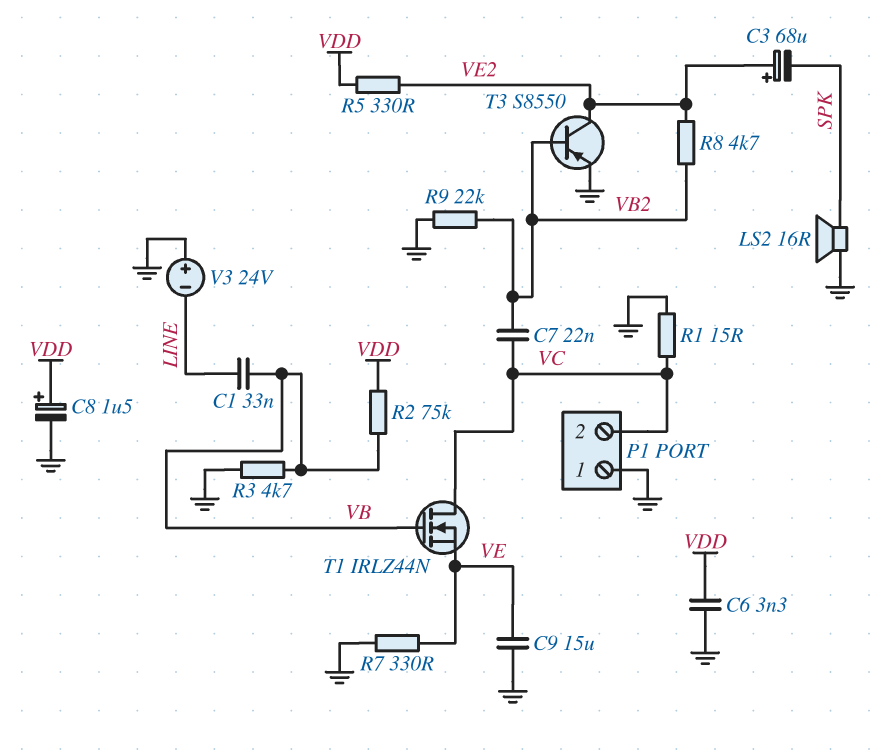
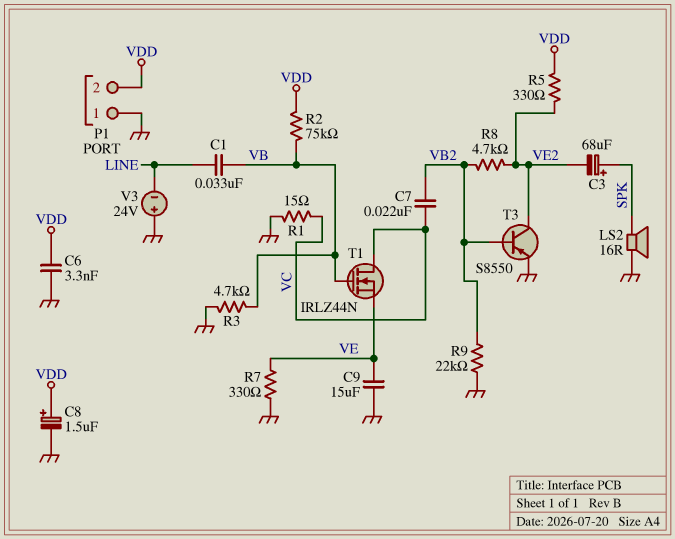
C3: 68uF (plus VE2, minus SPK) -> 68uF (plus SPK, minus VE2)
P1 pin 2: VC -> VDD

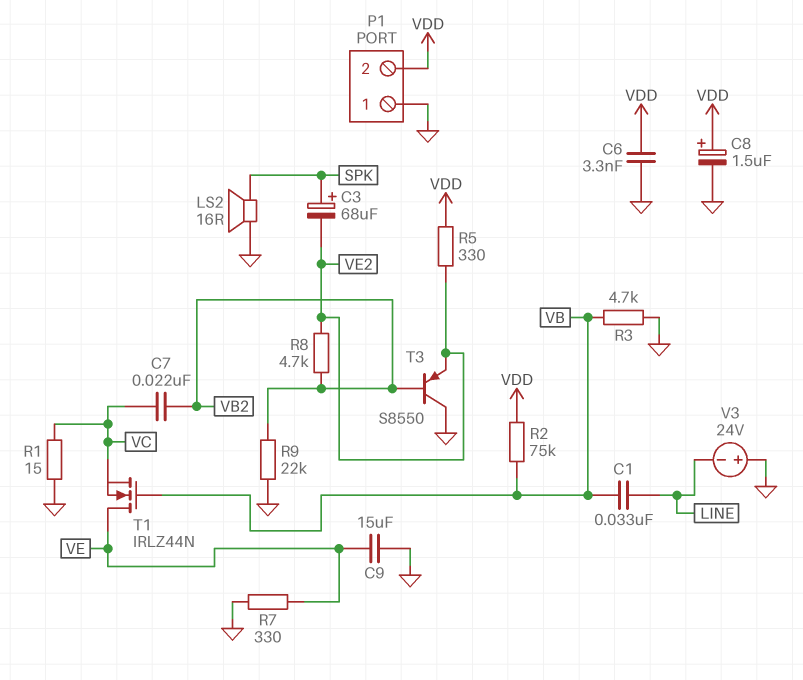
T1: NMOS IRLZ44N (G VB, D VC, S VE) -> NMOS IRLZ44N (G VB, D VE, S VC)
T3: PNP S8550 (B VB2, C VE2, E GND) -> PNP S8550 (B VB2, C GND, E VE2)

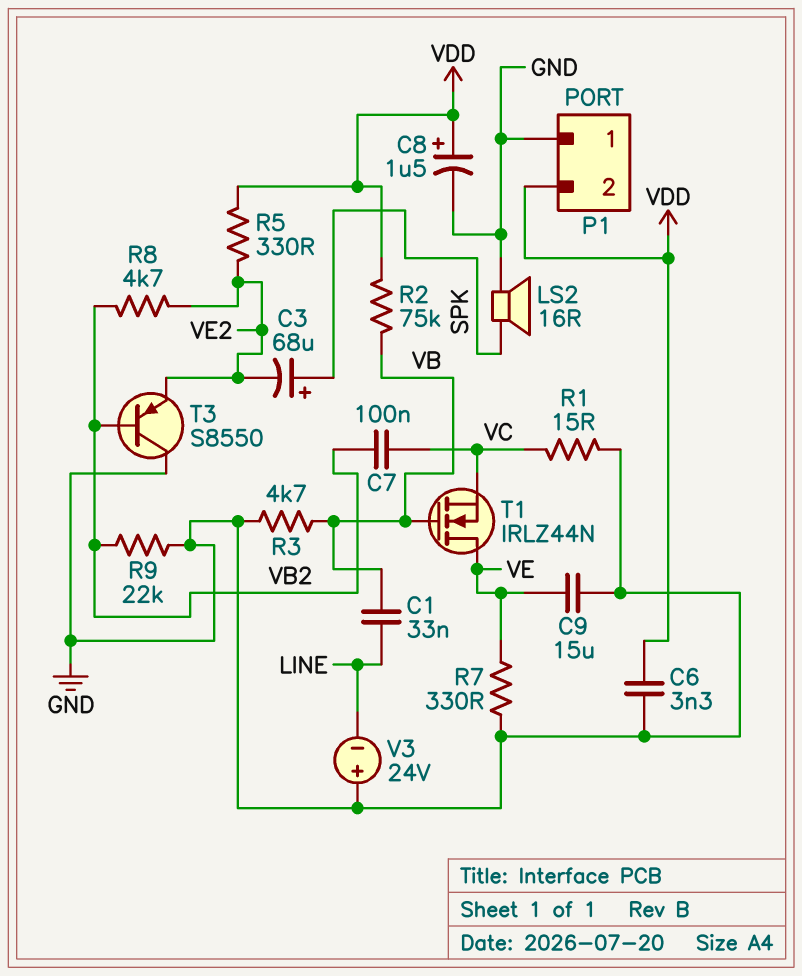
C7: 22nF (VB2, VC) -> 100nF (VB2, VC)

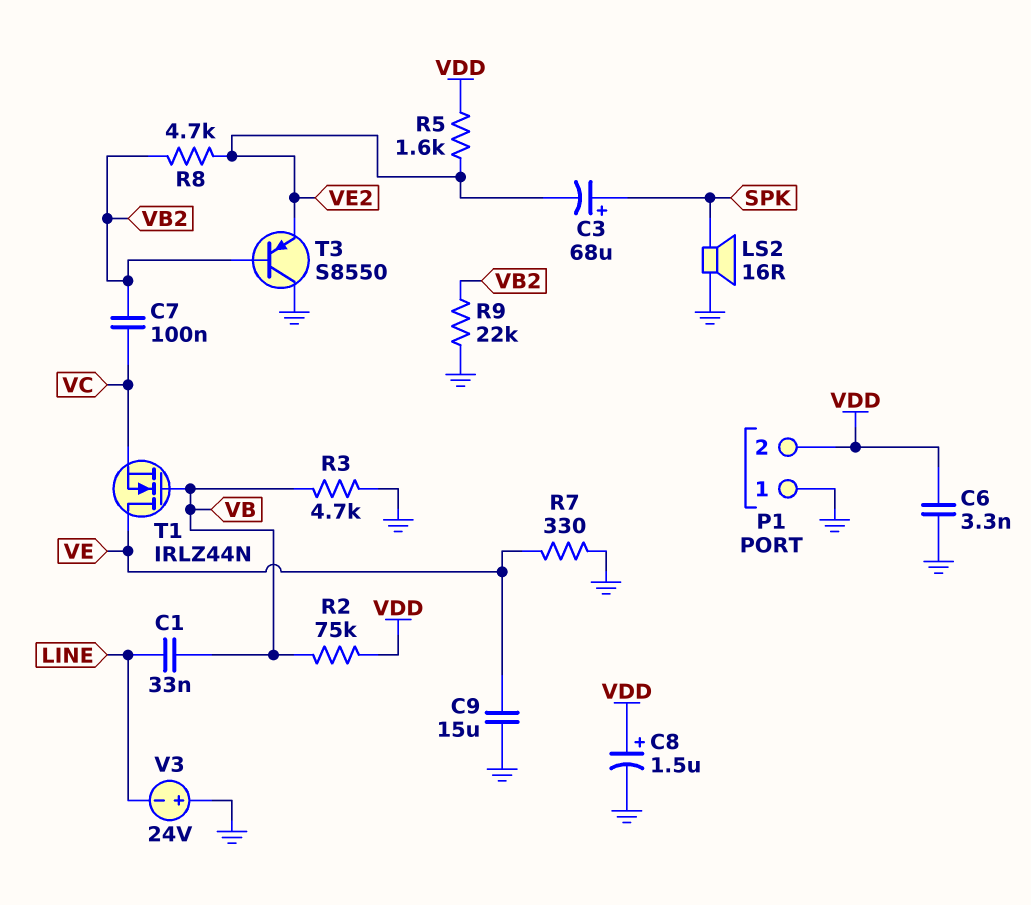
R1: 15 (GND, VC) -> none
R5: 330 (VDD, VE2) -> 1.6k (VDD, VE2)

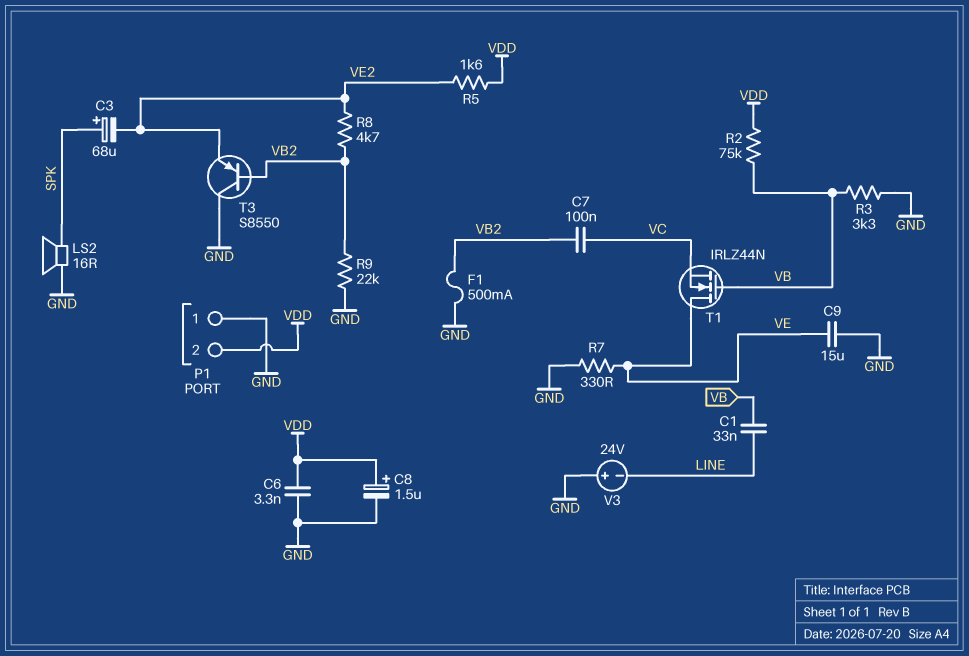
F1: none -> 500mA (GND, VB2)
R3: 4.7k (GND, VB) -> 3.3k (GND, VB)

